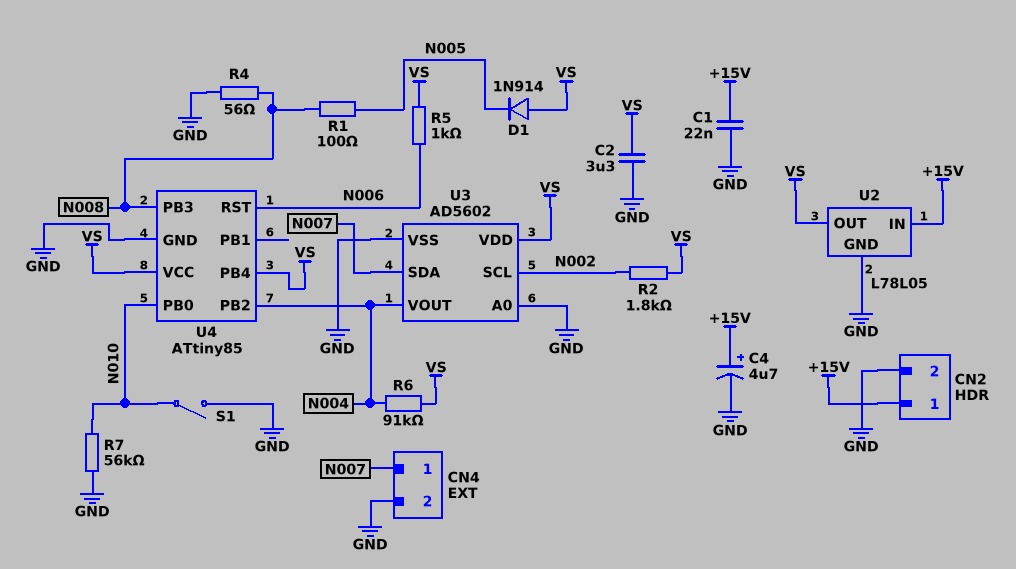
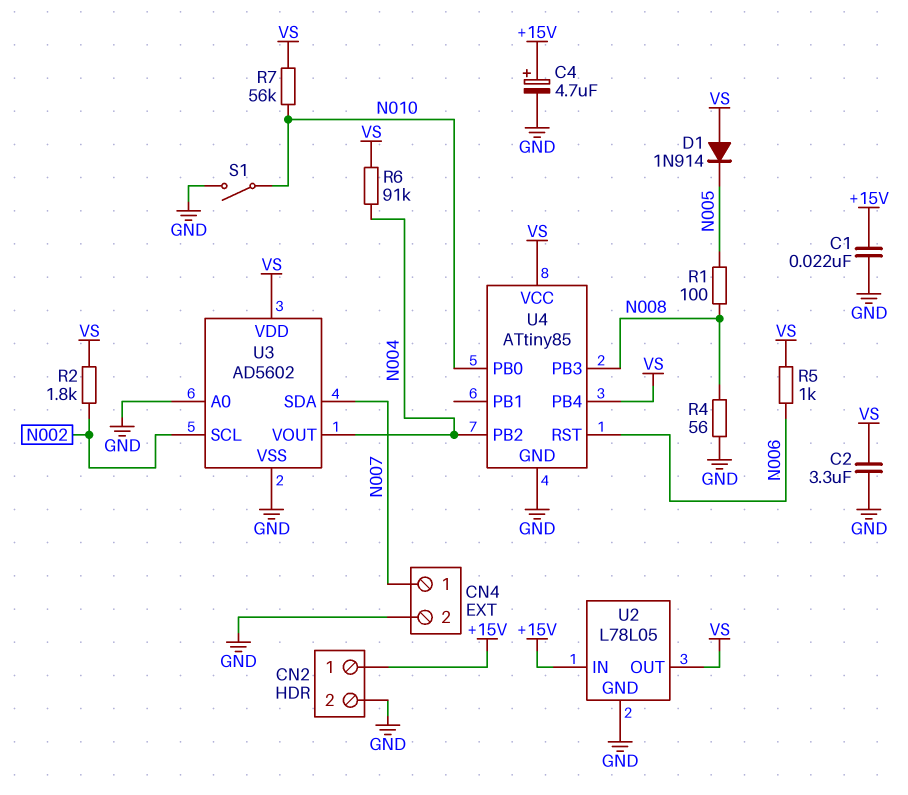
R7: 56k (GND, N010) -> 56k (N010, VS)

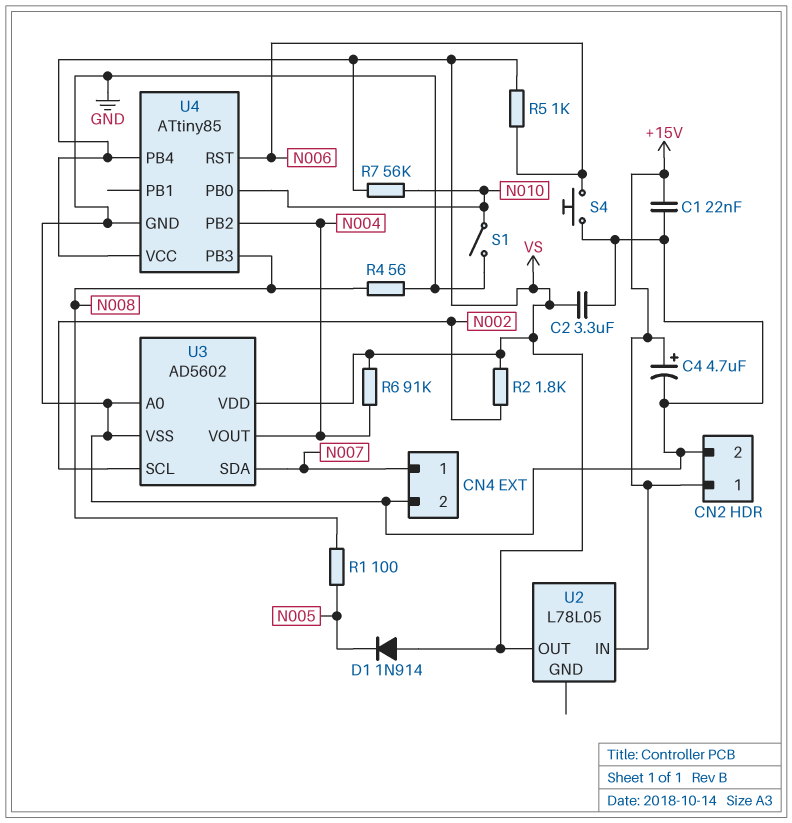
S4: none -> button (GND, N006)
U2 pin GND: GND -> none

